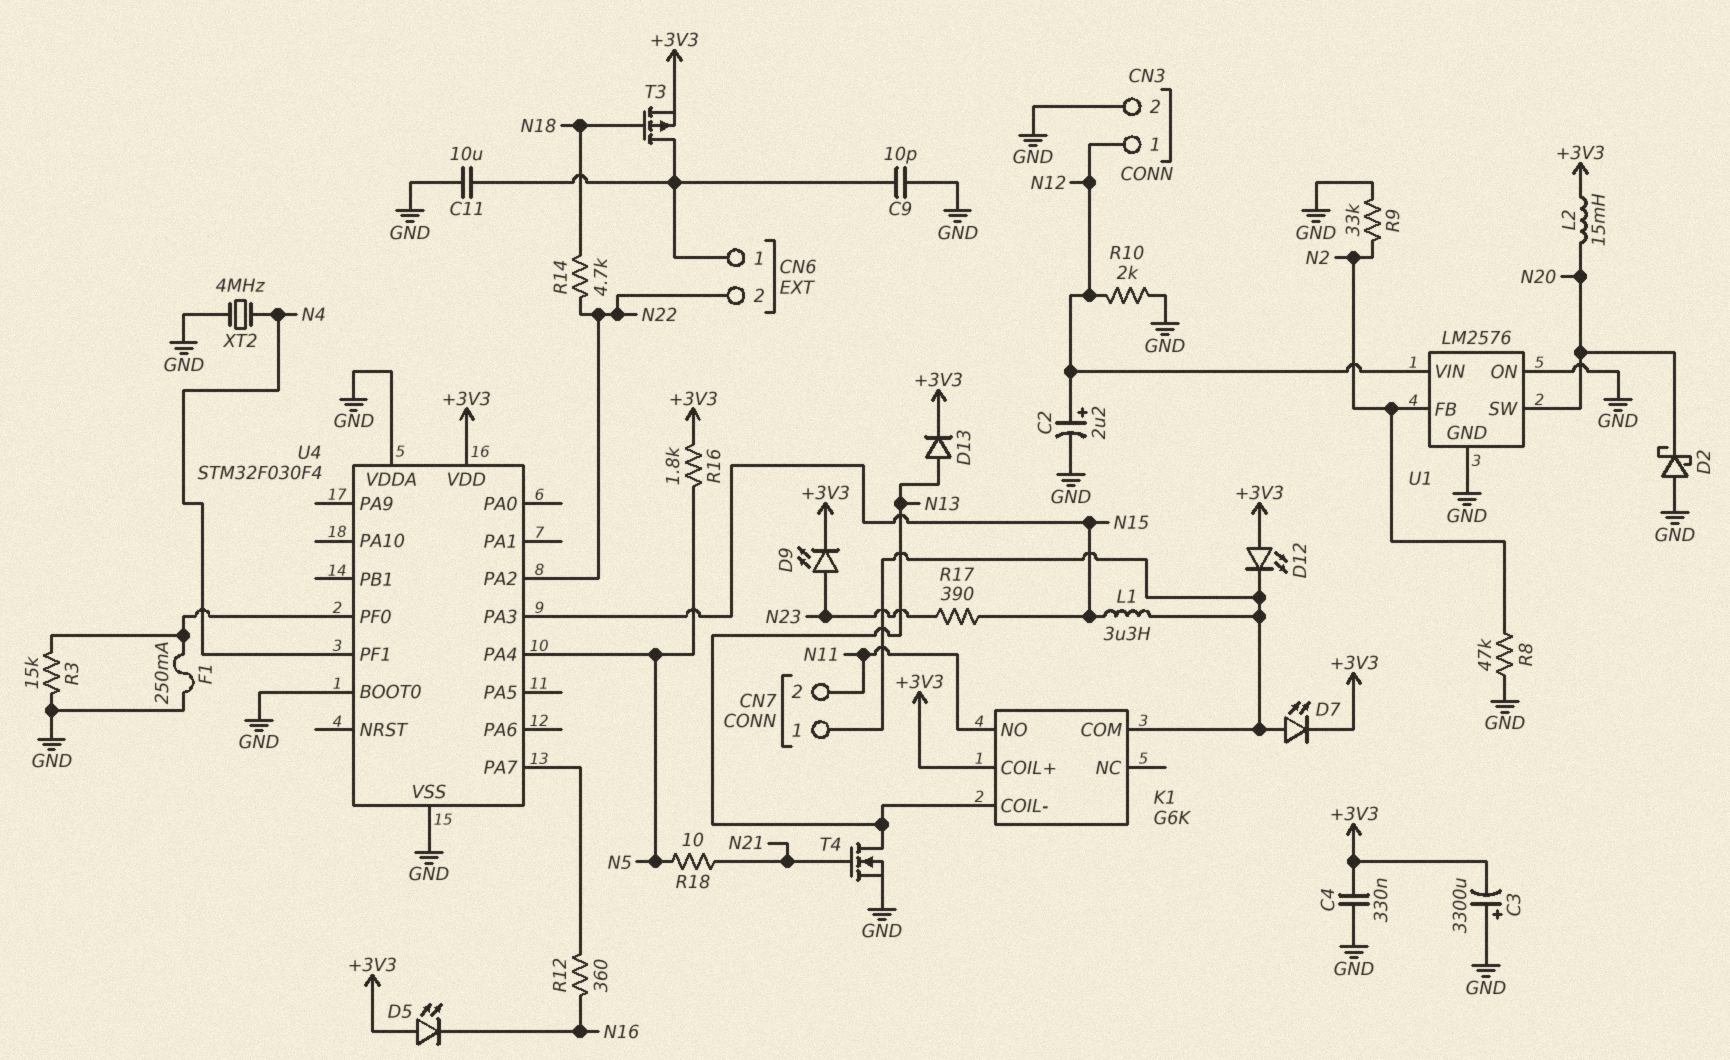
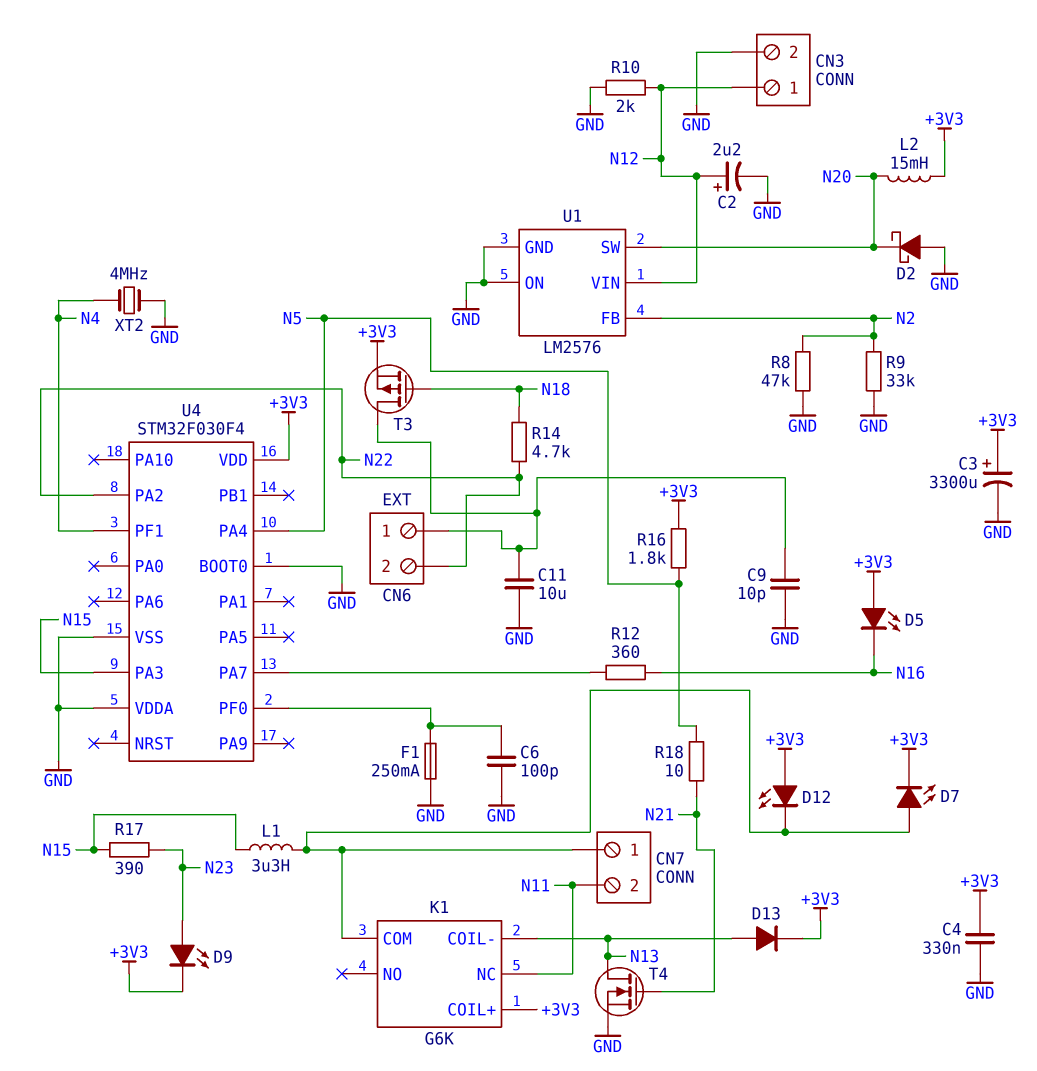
C3: 3300uF (plus GND, minus +3V3) -> 3300uF (plus +3V3, minus GND)
C6: none -> 100pF (GND, U4/PF0)
K1 pin NC: none -> N11
K1 pin NO: N11 -> none
R3: 15k (GND, U4/PF0) -> none

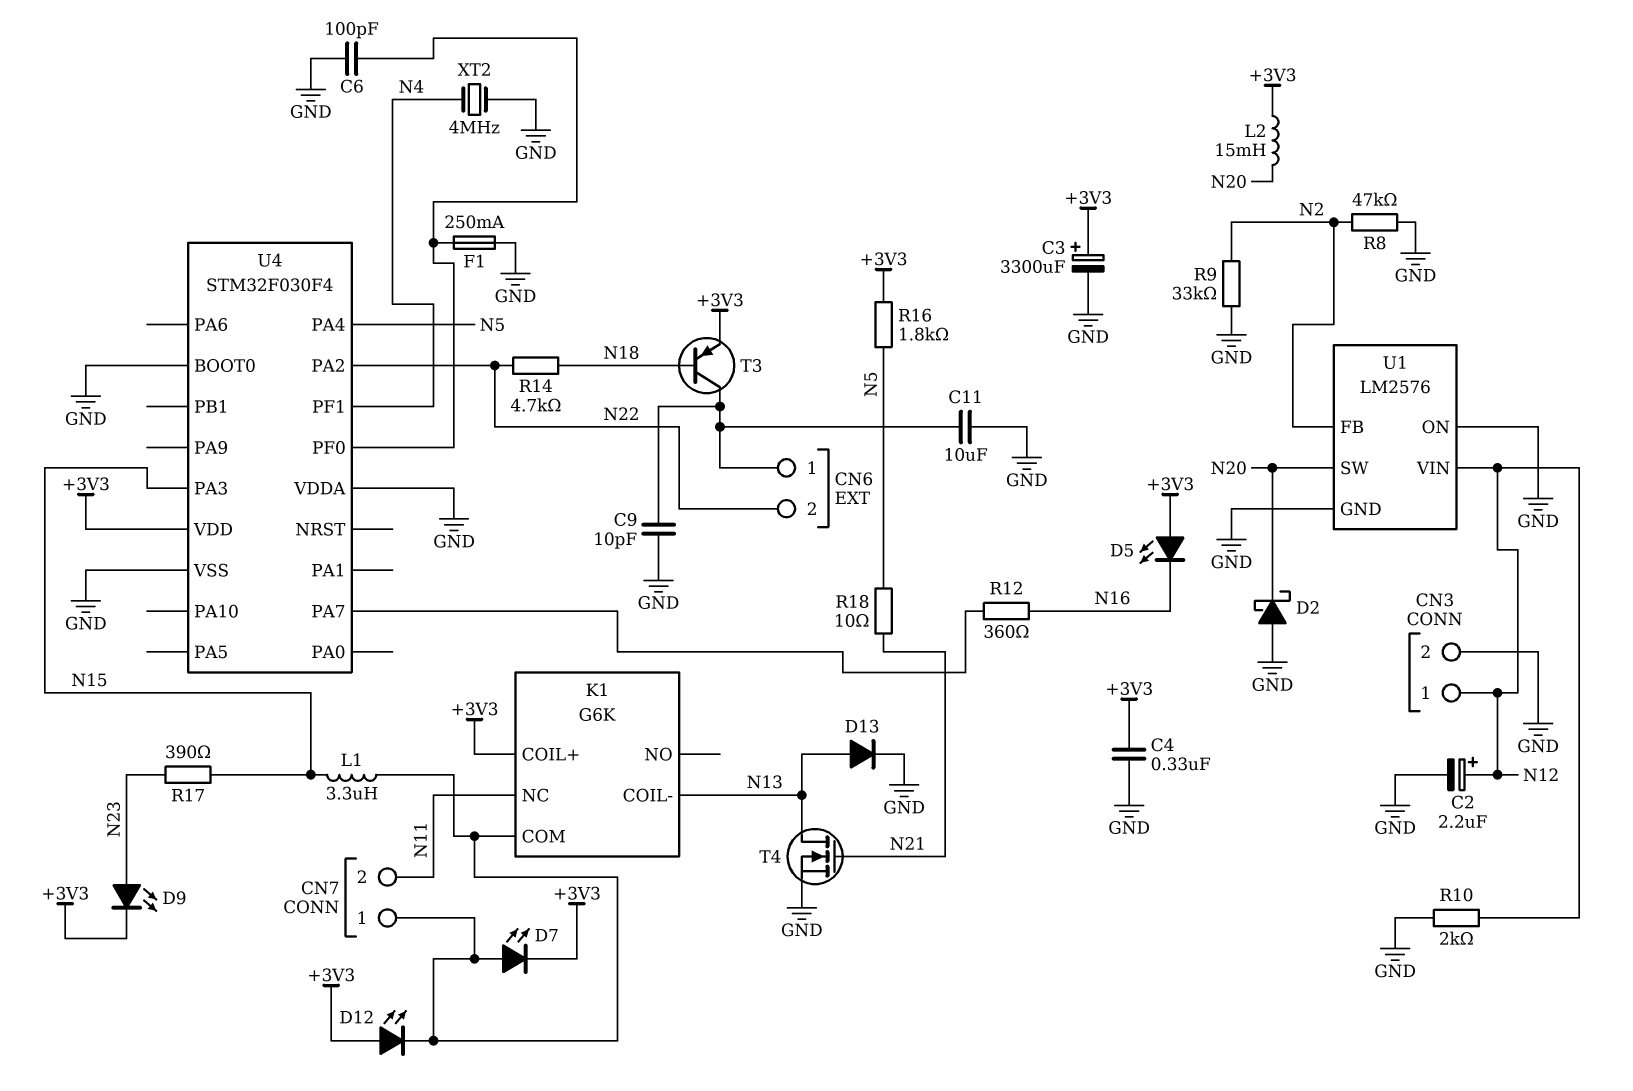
D13: diode (A N13, K +3V3) -> diode (A N13, K GND)
T3: PMOS (G N18, D CN6/1, S +3V3) -> PNP (B N18, C CN6/1, E +3V3)

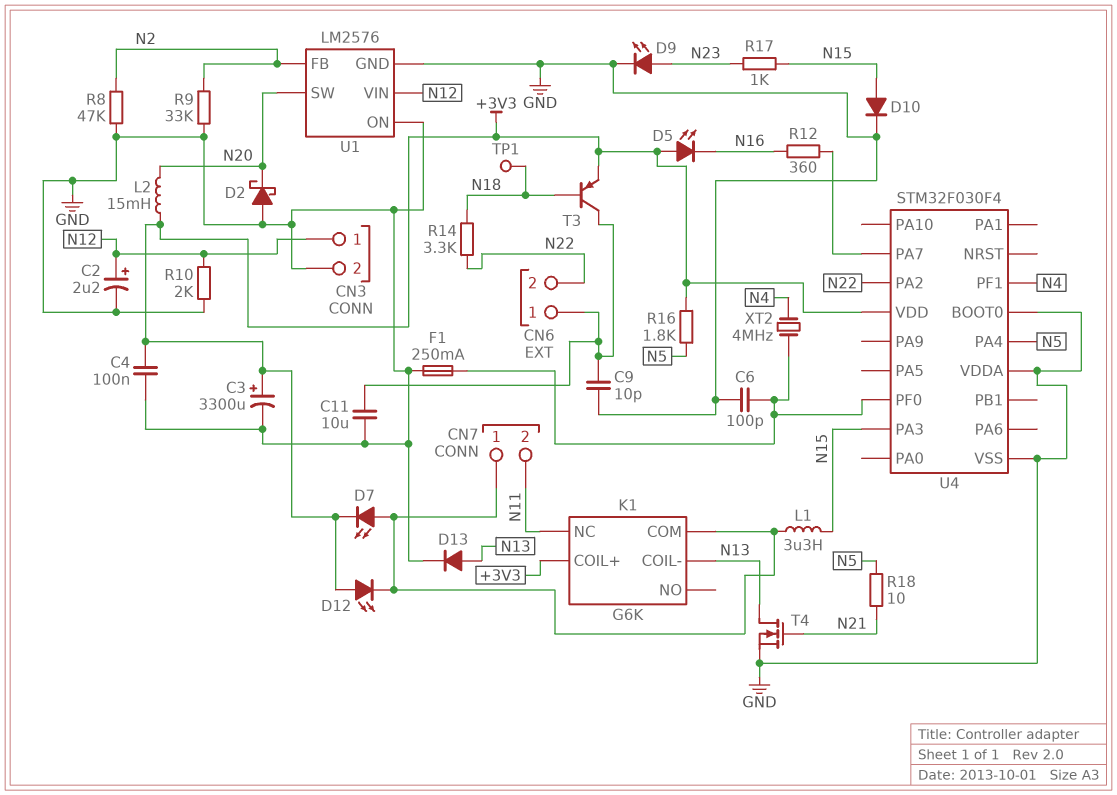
C4: 330nF (+3V3, GND) -> 100nF (+3V3, GND)
D9: LED (A N23, K +3V3) -> LED (A N23, K GND)
D10: none -> diode (A N15, K GND)
R14: 4.7k (N18, N22) -> 3.3k (N18, N22)
R17: 390 (N15, N23) -> 1k (N15, N23)
TP1: none -> test point (N18)
XT2: 4MHz (GND, N4) -> 4MHz (N4, U4/PF0)

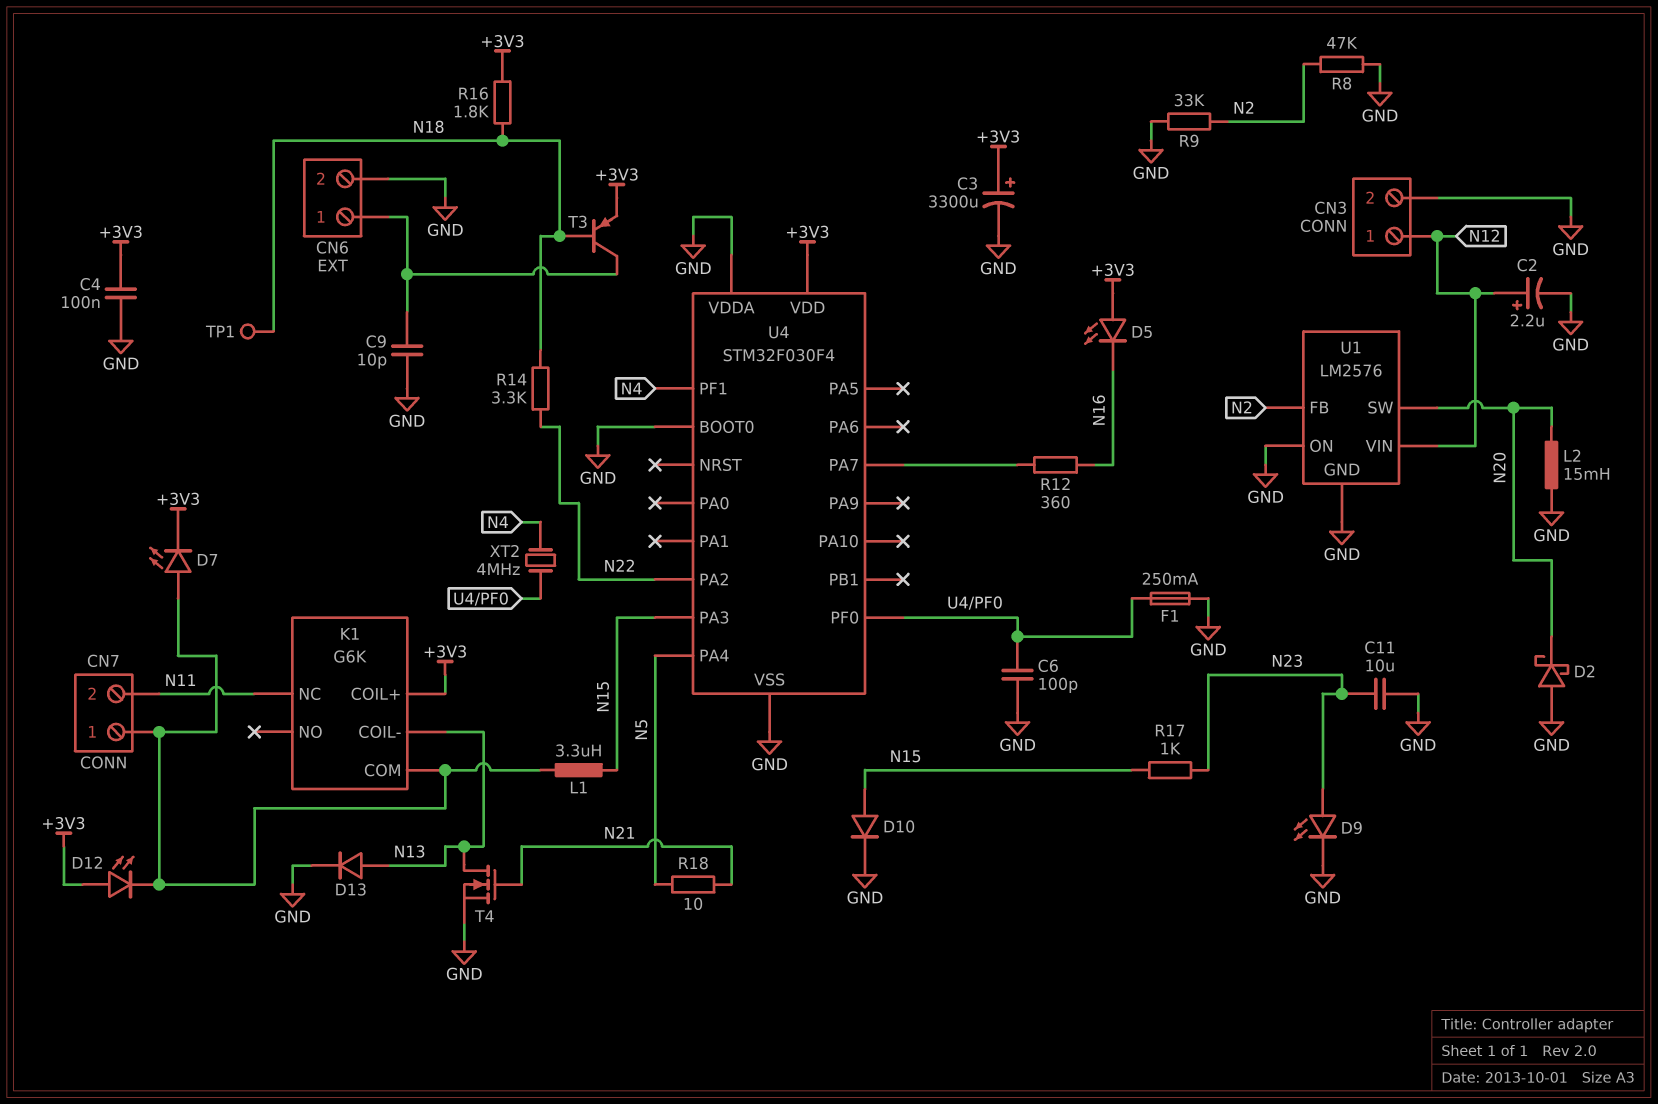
C11: 10uF (CN6/1, GND) -> 10uF (GND, N23)
CN6 pin 2: N22 -> GND
L2: 15mH (+3V3, N20) -> 15mH (GND, N20)
R10: 2k (GND, N12) -> none
R16: 1.8k (+3V3, N5) -> 1.8k (+3V3, N18)

